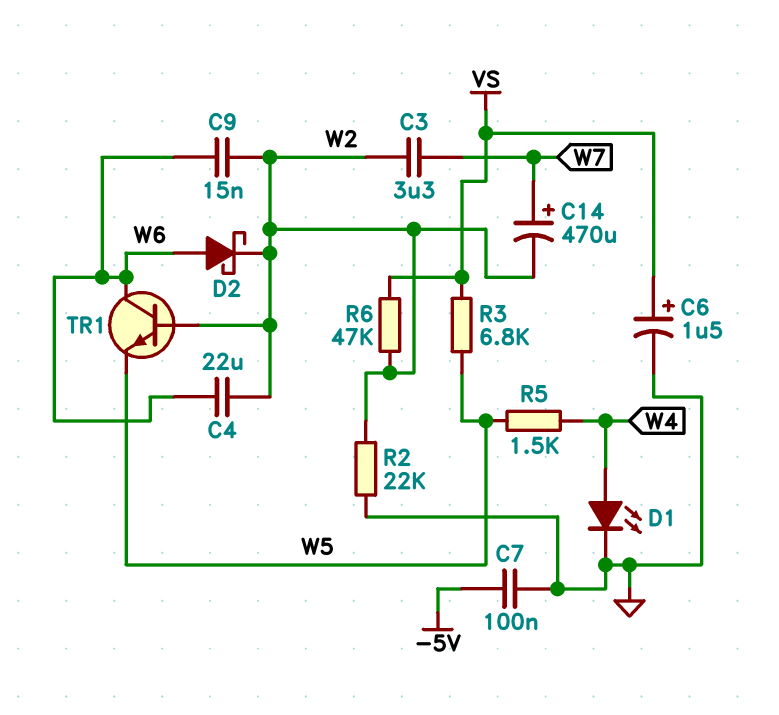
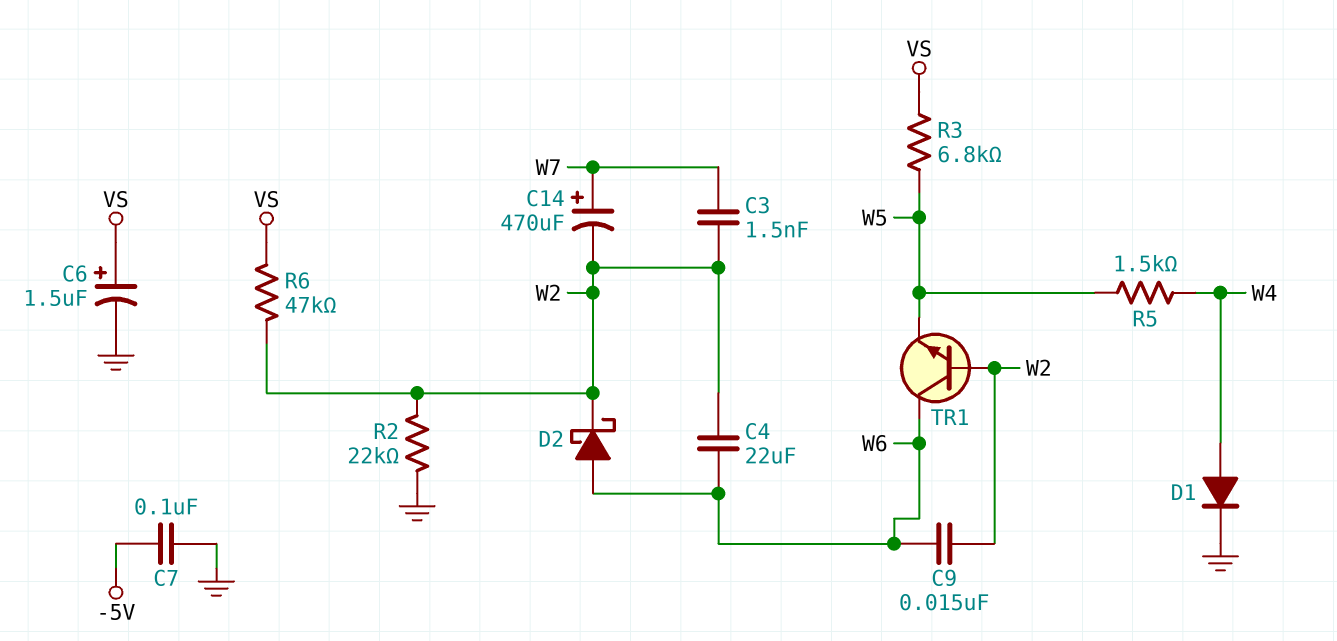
C3: 3.3uF (W2, W7) -> 1.5nF (W2, W7)
D1: LED (A W4, K GND) -> diode (A W4, K GND)

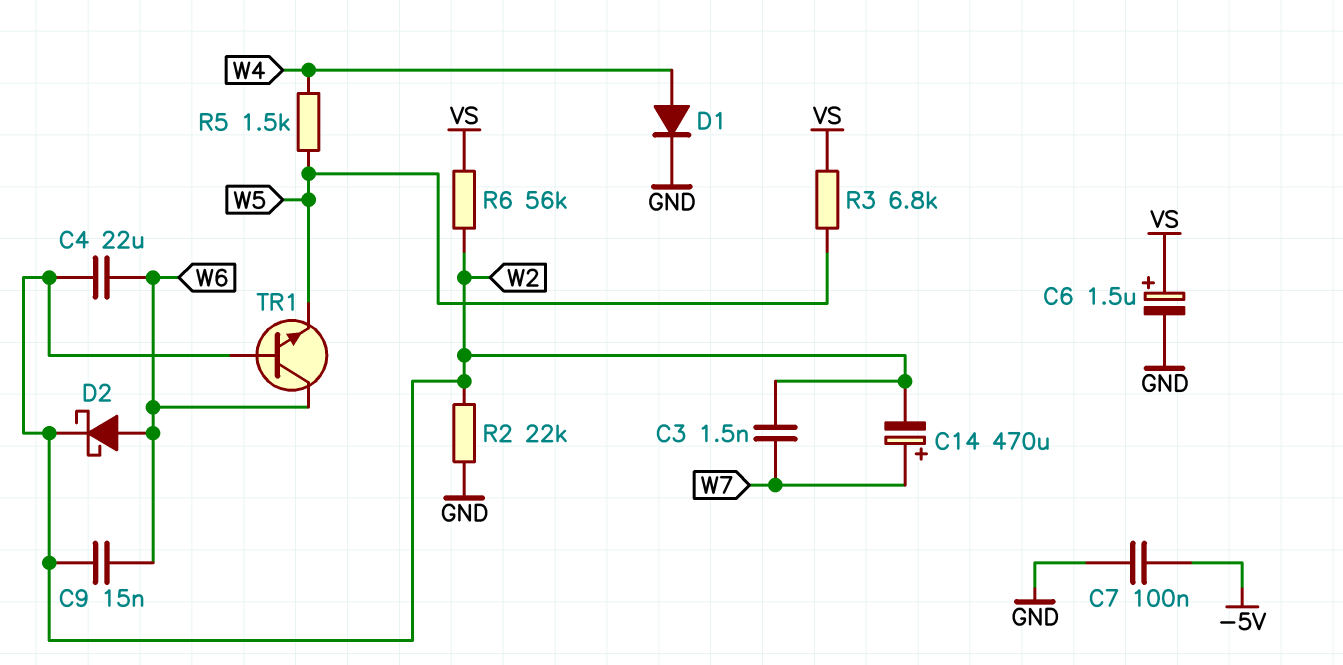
R6: 47k (VS, W2) -> 56k (VS, W2)

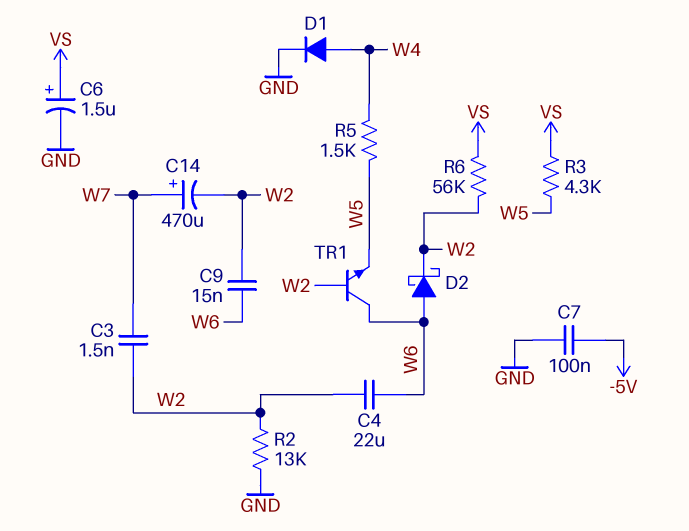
R2: 22k (GND, W2) -> 13k (GND, W2)
R3: 6.8k (VS, W5) -> 4.3k (VS, W5)

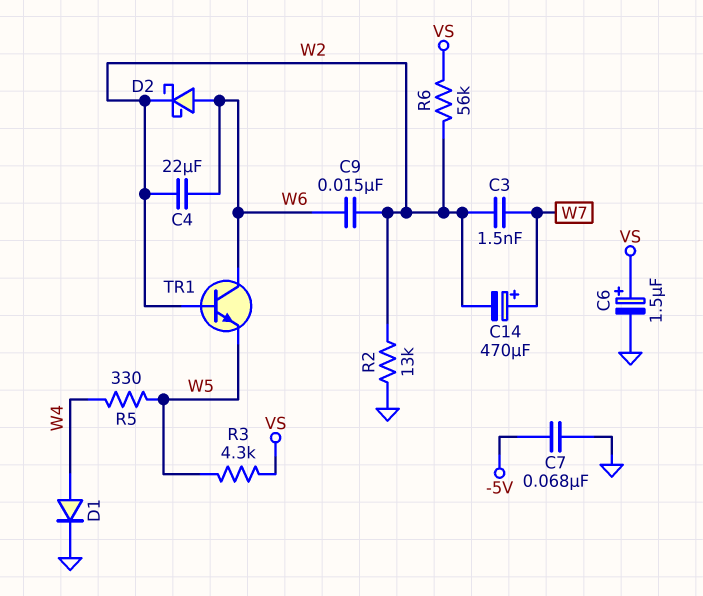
C7: 100nF (-5V, GND) -> 68nF (-5V, GND)
R5: 1.5k (W4, W5) -> 330 (W4, W5)

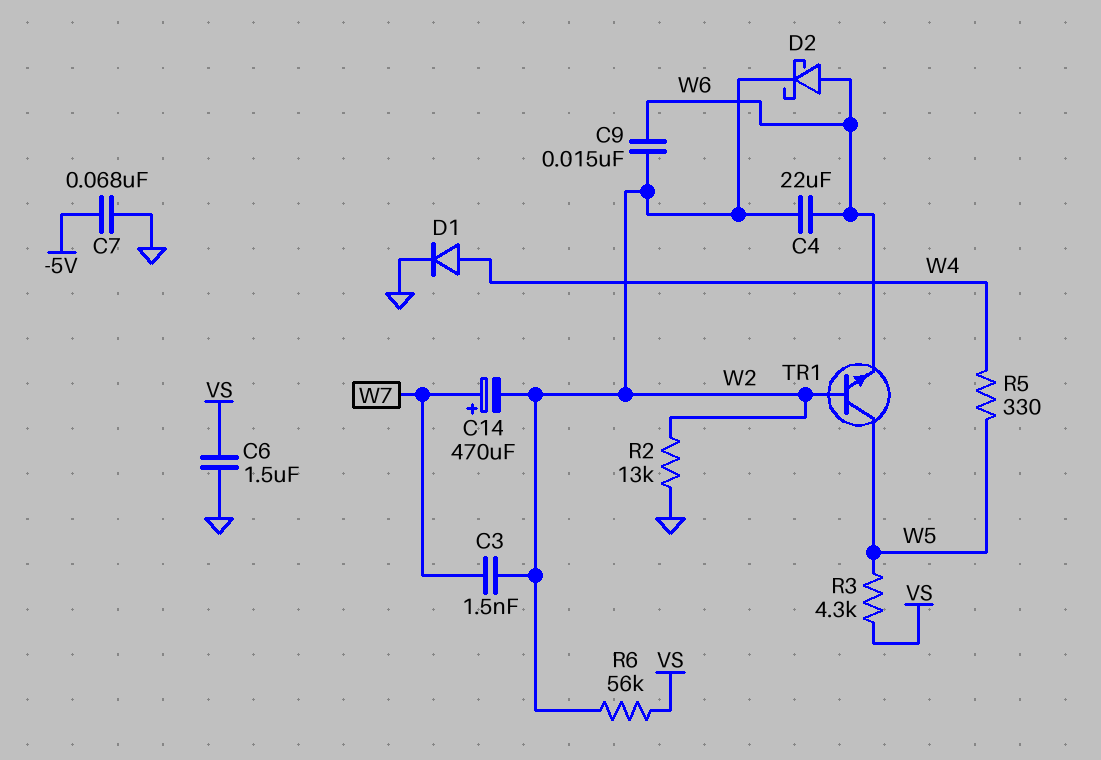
C6: 1.5uF (plus VS, minus GND) -> 1.5uF (GND, VS)
TR1: NPN (B W2, C W6, E W5) -> NPN (B W2, C W5, E W6)

